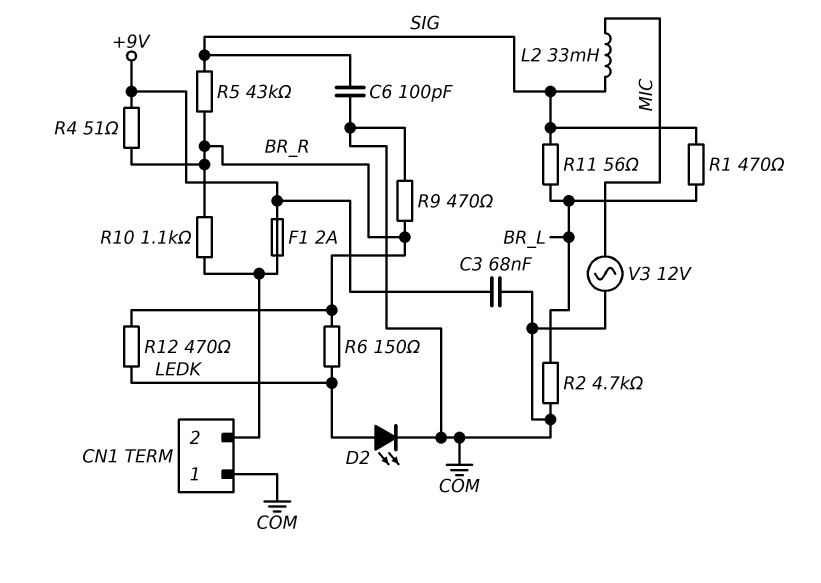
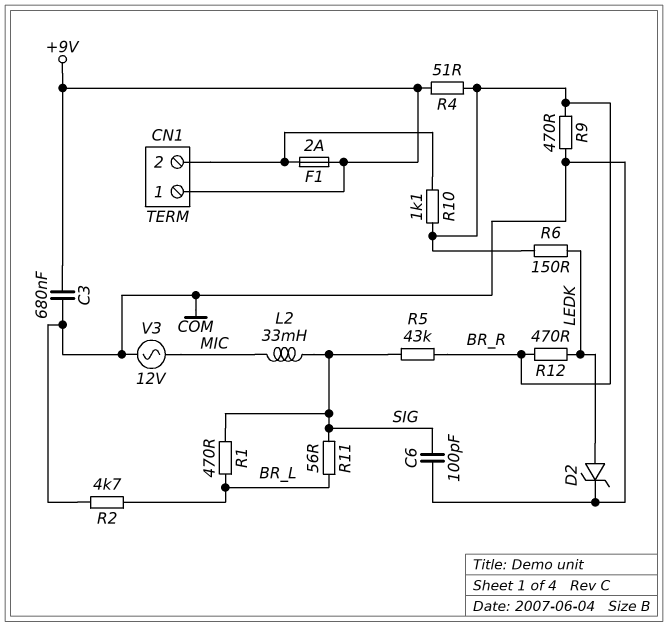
C3: 68nF (+9V, COM) -> 680nF (+9V, COM)
CN1 pin 1: COM -> +9V
D2: LED (A LEDK, K COM) -> zener (A LEDK, K COM)

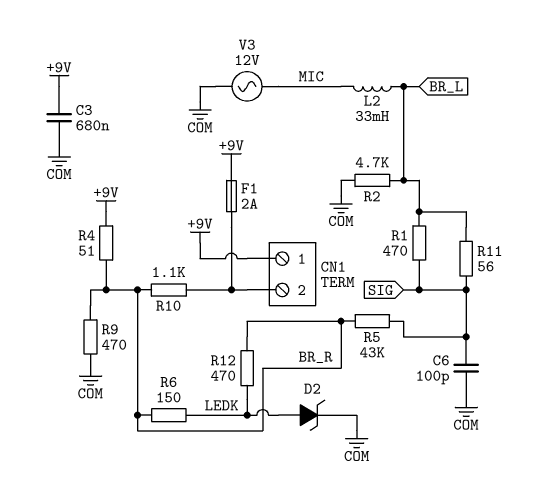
L2: 33mH (MIC, SIG) -> 33mH (BR_L, MIC)

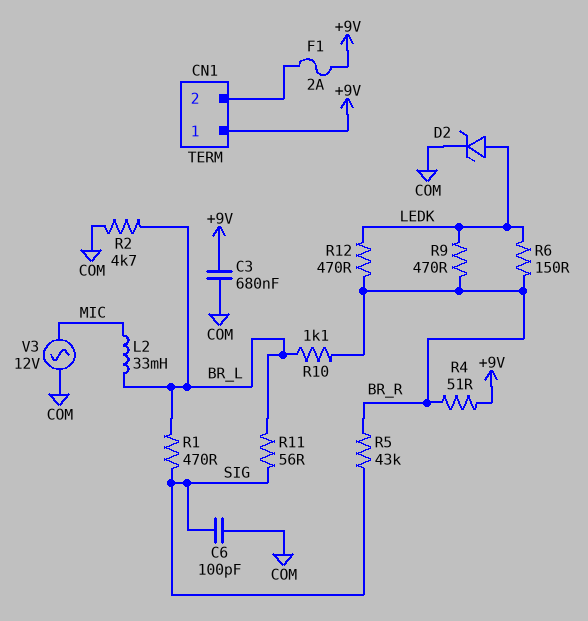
R9: 470 (BR_R, COM) -> 470 (BR_R, LEDK)
R10: 1.1k (BR_R, CN1/2) -> 1.1k (BR_L, BR_R)

